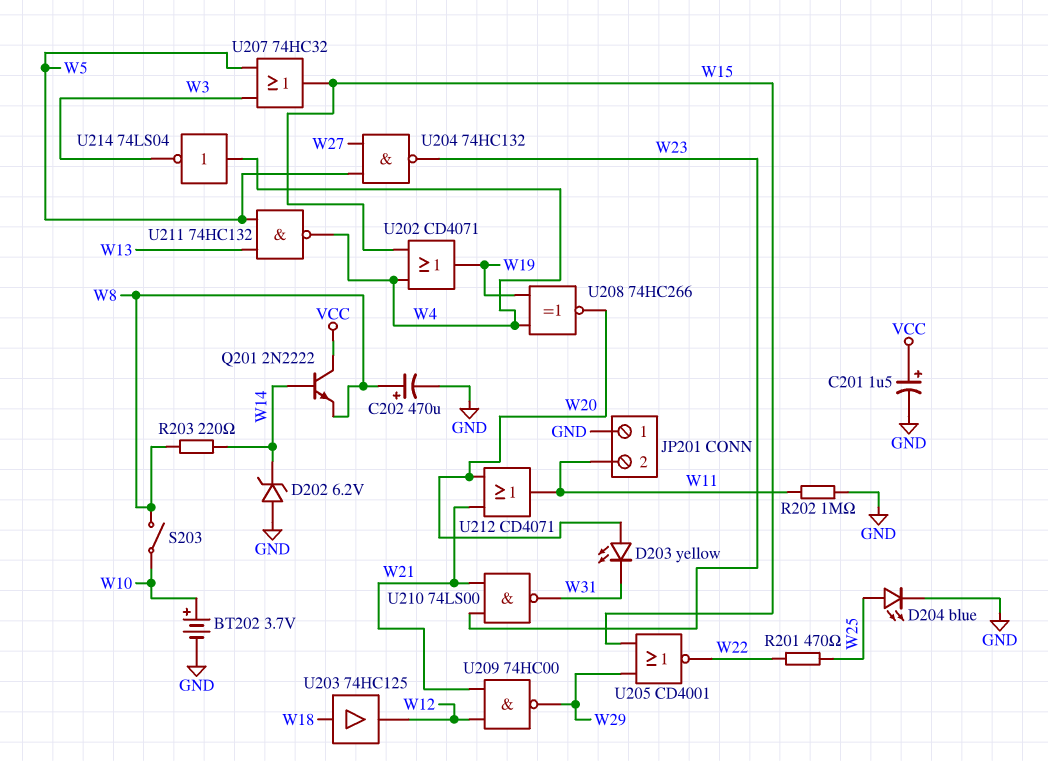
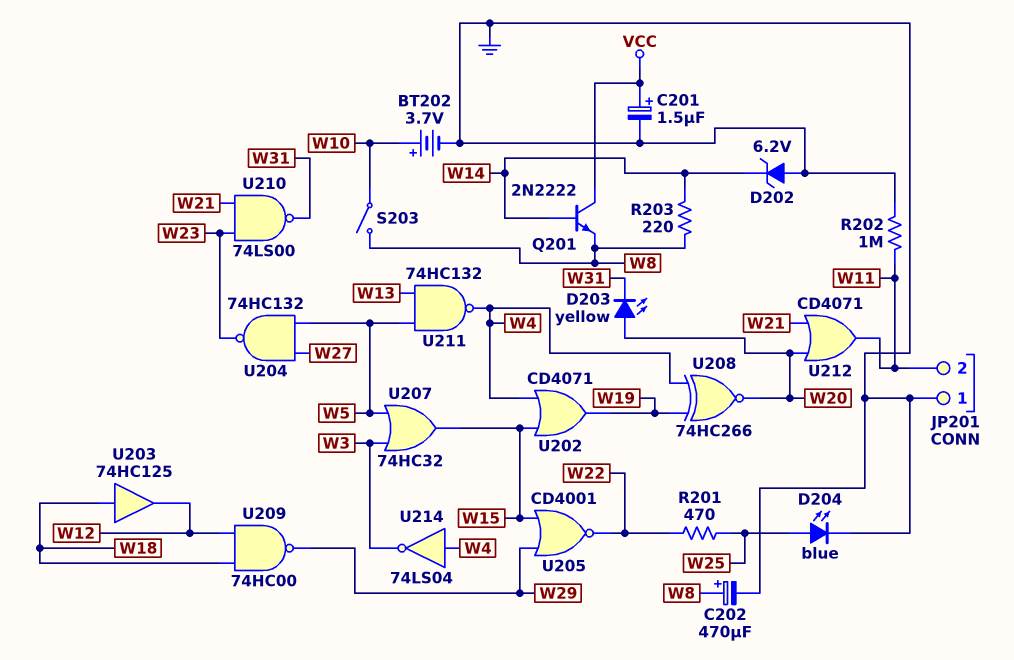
U209: NAND 74HC00 (in W12, in W21, out W29) -> NAND 74HC00 (in W12, in W18, out W29)

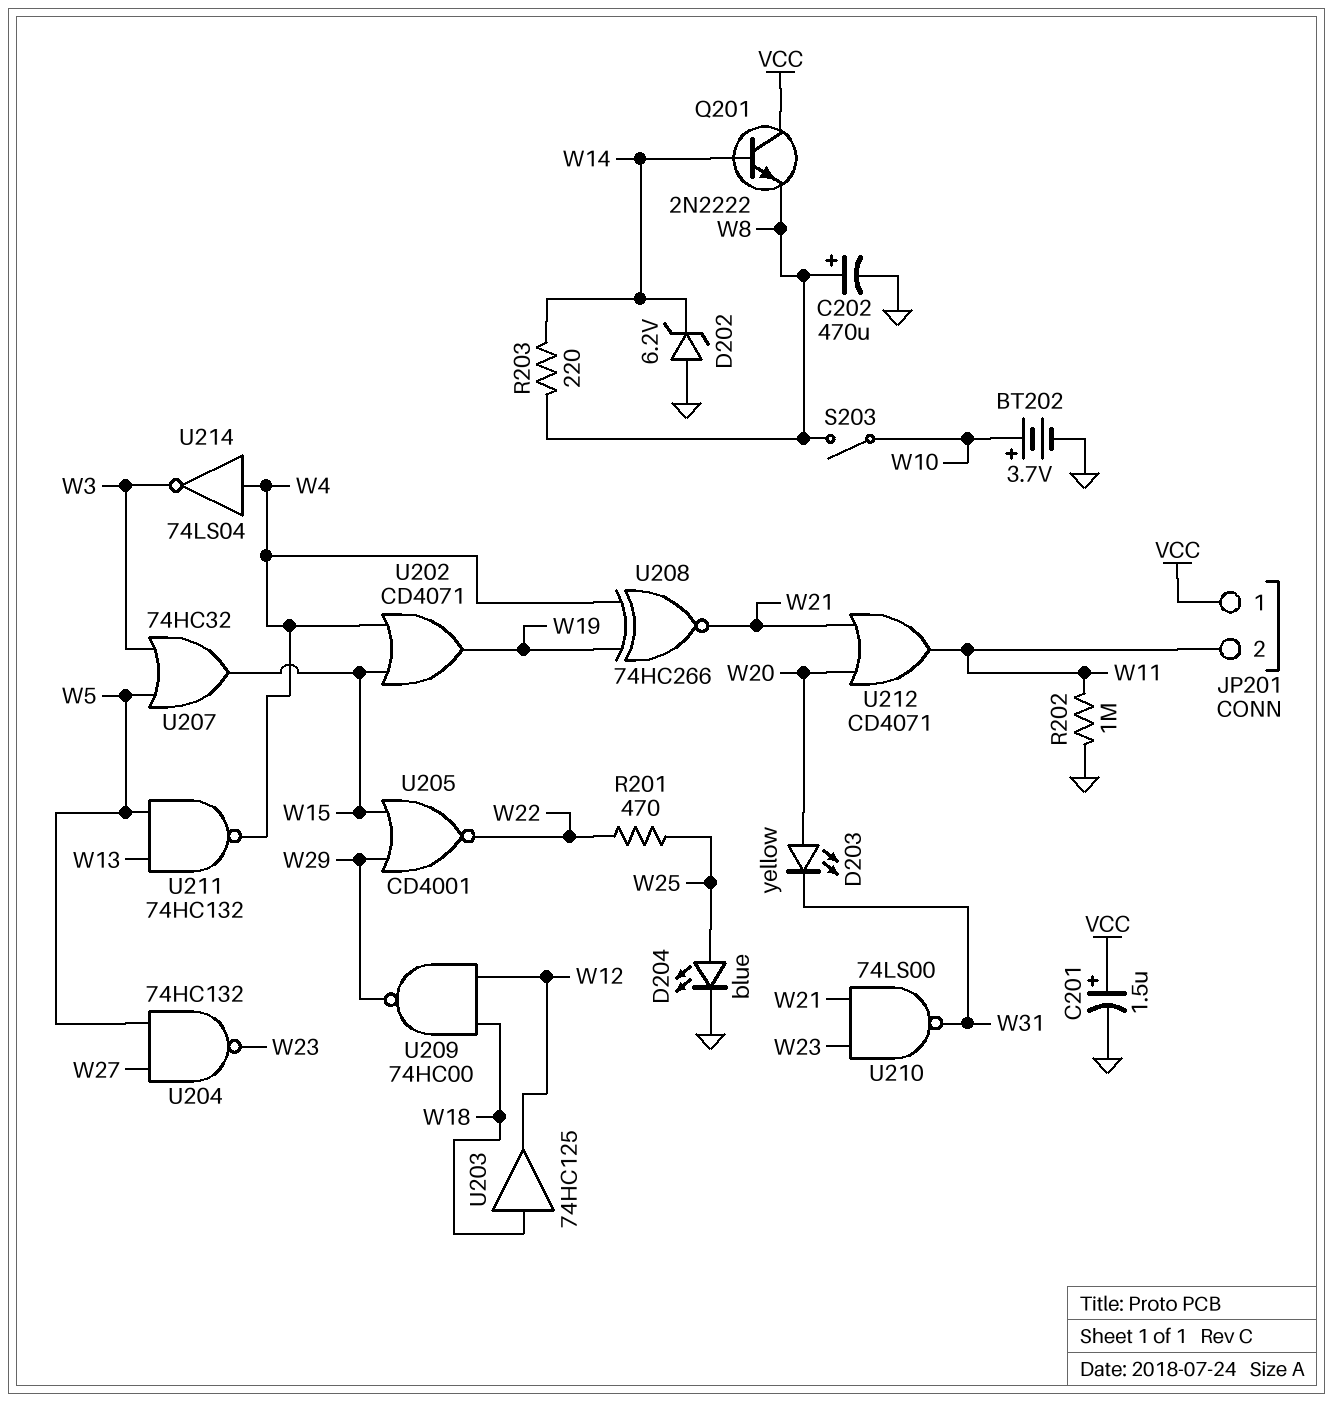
JP201 pin 1: GND -> VCC
U208: XNOR 74HC266 (in W4, in W19, out W20) -> XNOR 74HC266 (in W4, in W19, out W21)

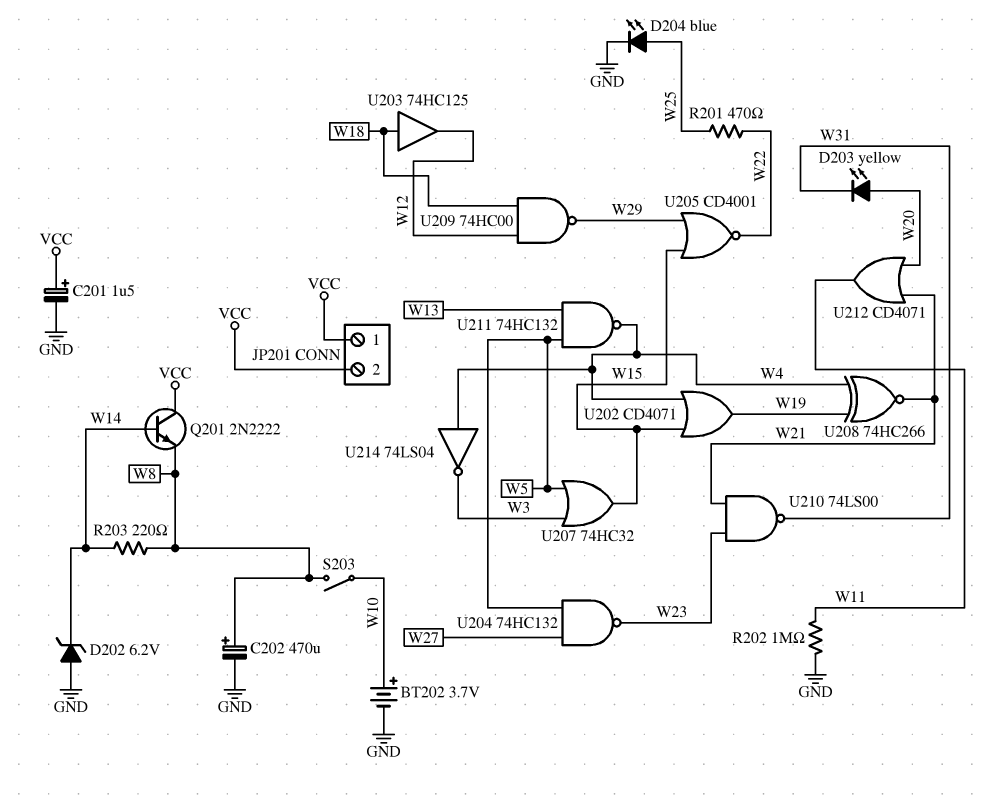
JP201 pin 2: W11 -> VCC

